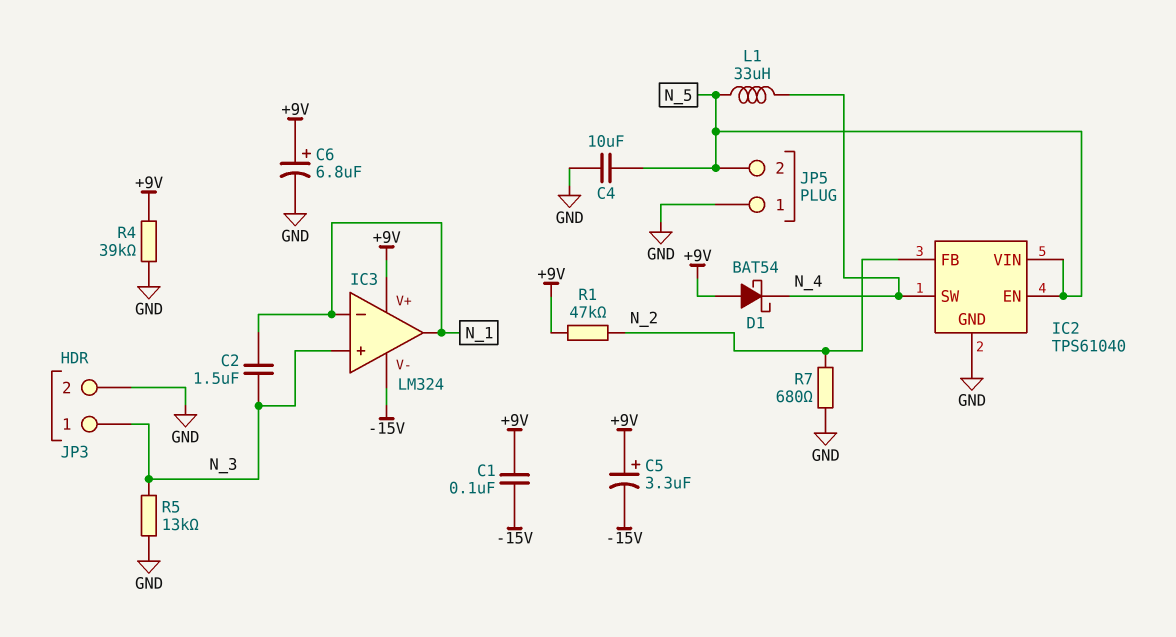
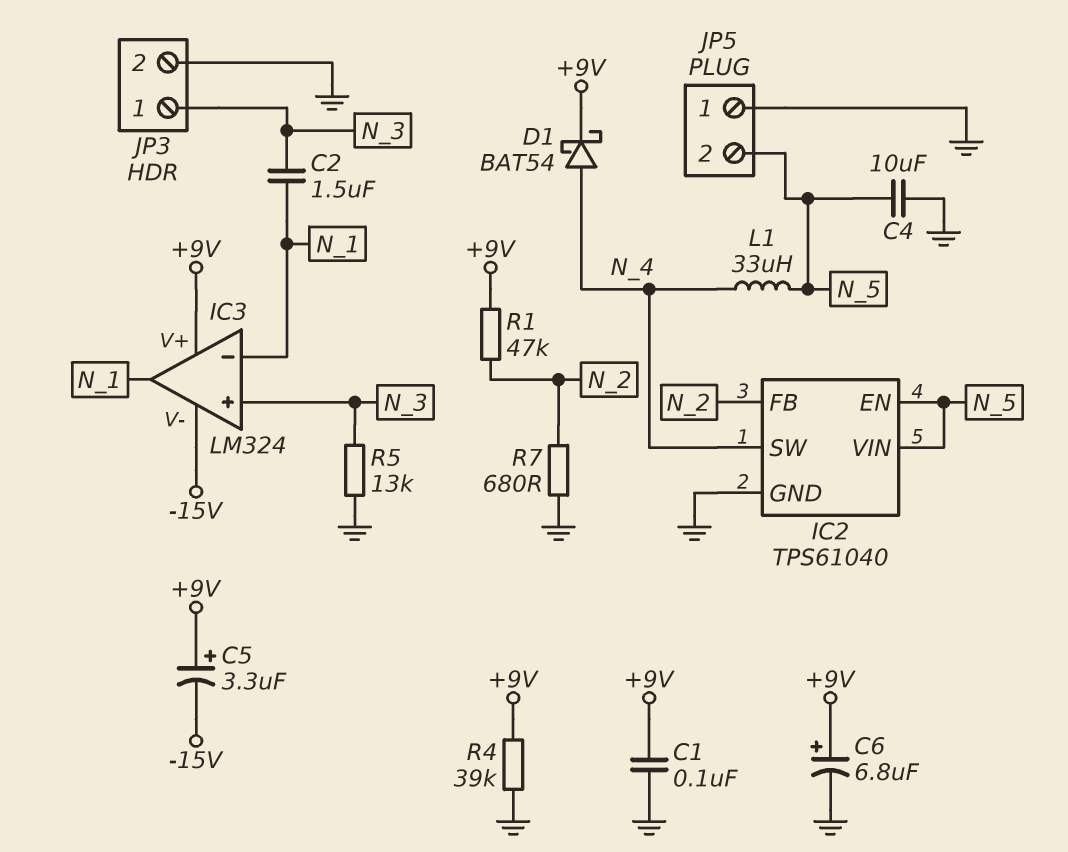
C1: 100nF (+9V, -15V) -> 100nF (+9V, GND)
D1: schottky BAT54 (A +9V, K N_4) -> schottky BAT54 (A N_4, K +9V)

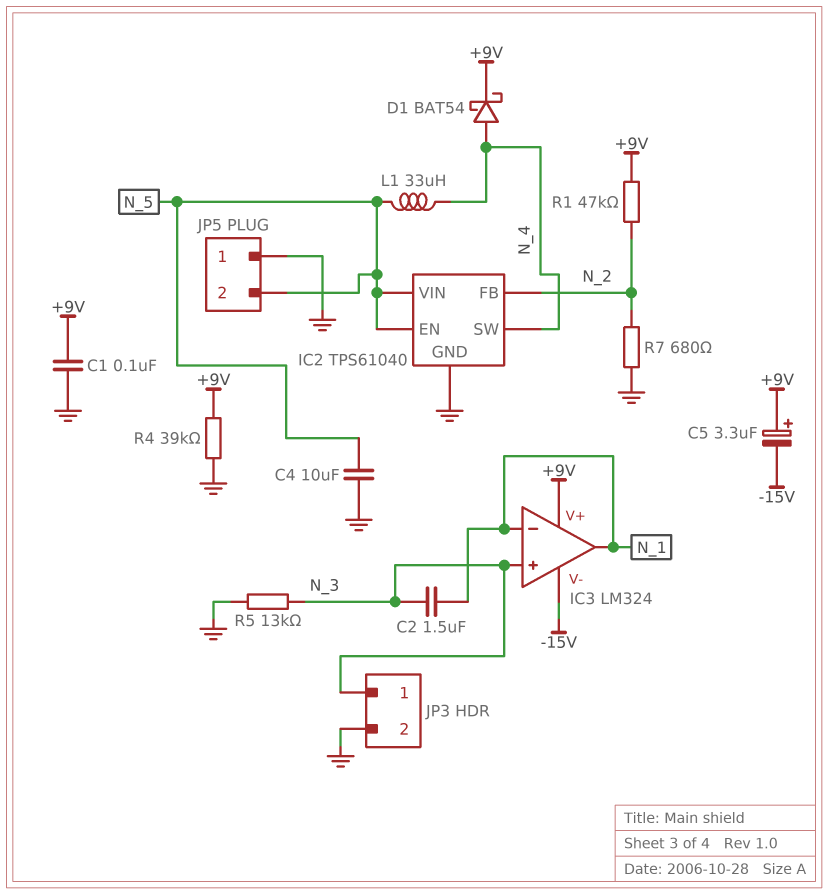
C6: 6.8uF (plus +9V, minus GND) -> none

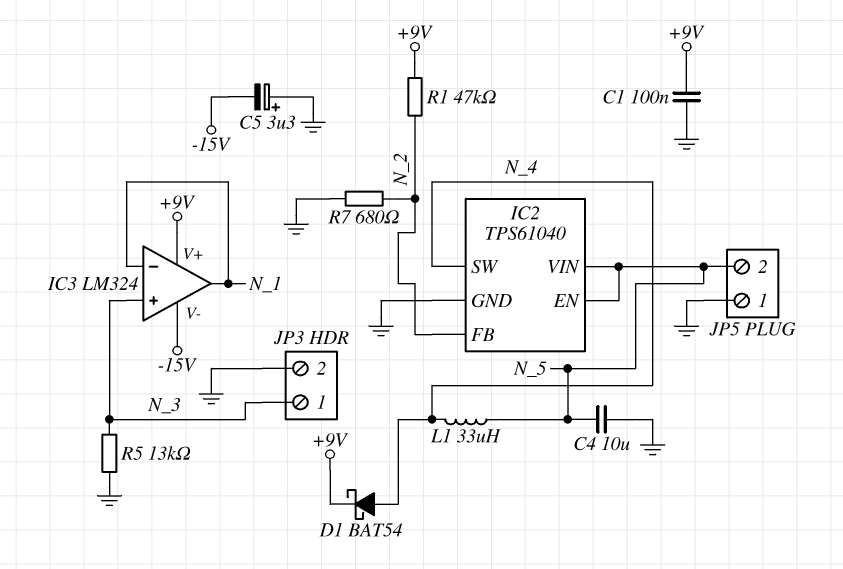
C2: 1.5uF (N_1, N_3) -> none
C5: 3.3uF (plus +9V, minus -15V) -> 3.3uF (plus GND, minus -15V)
R4: 39k (+9V, GND) -> none

